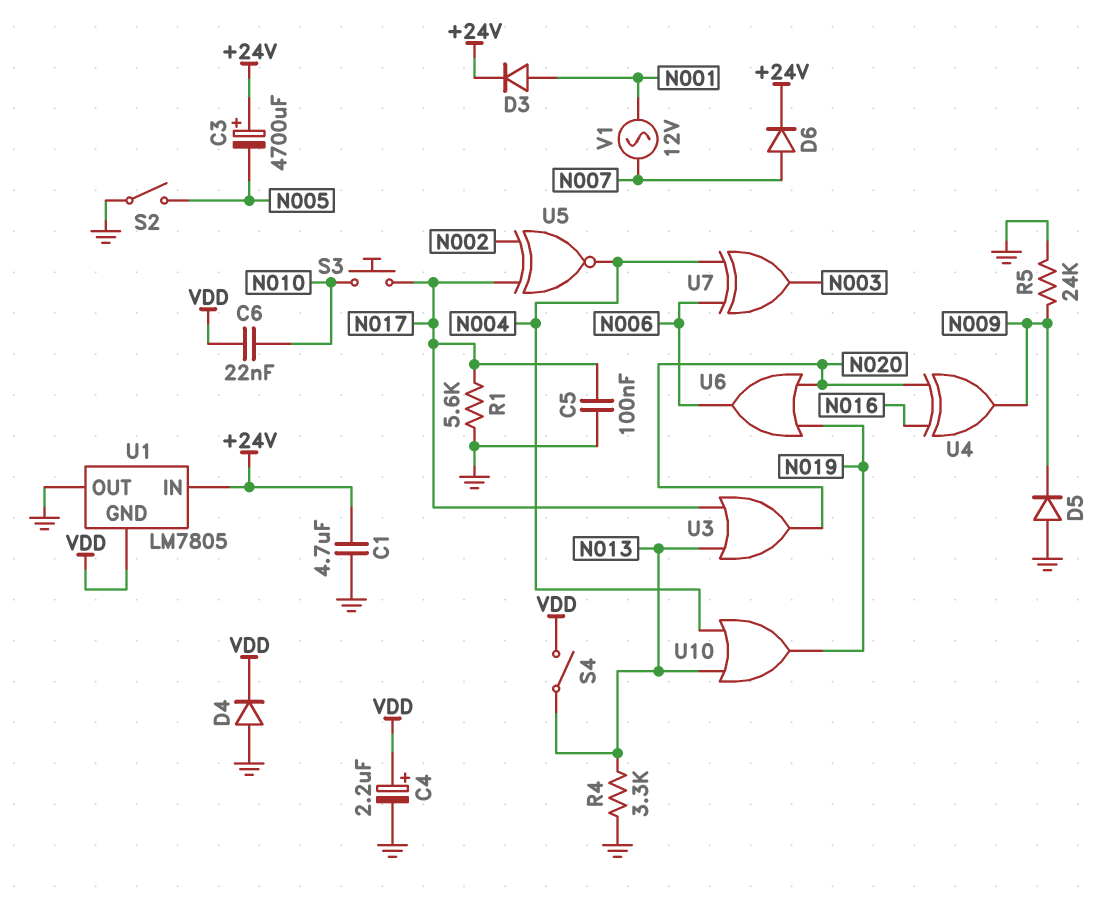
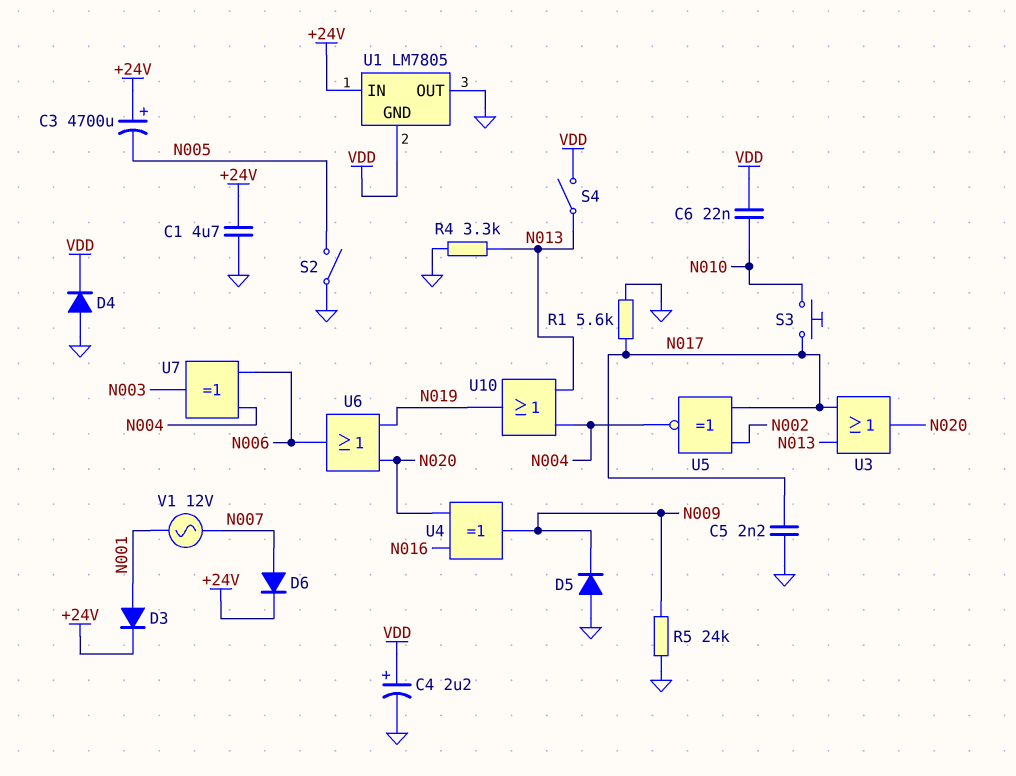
C5: 100nF (GND, N017) -> 2.2nF (GND, N017)

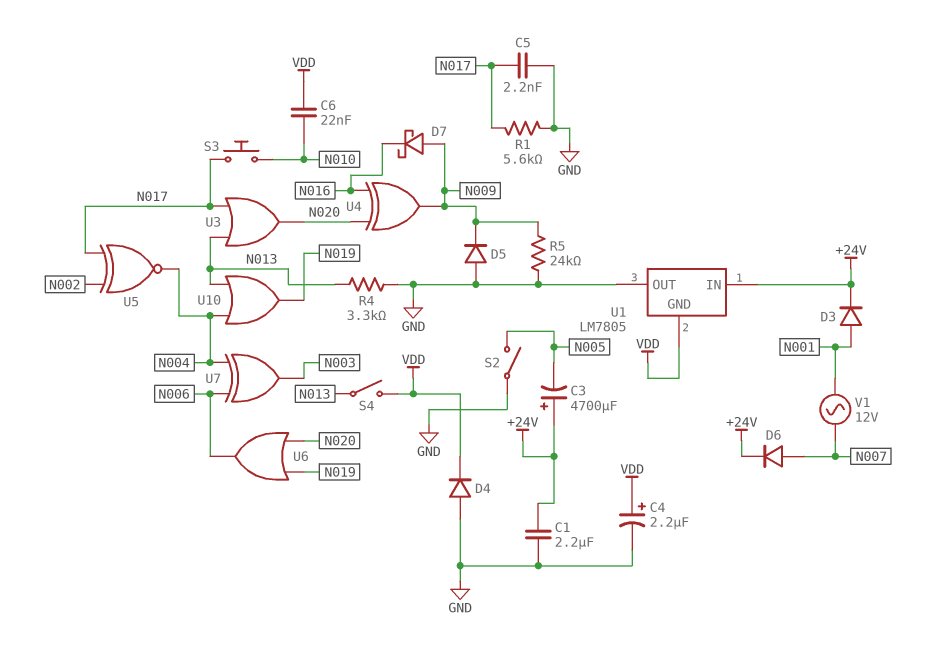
C1: 4.7uF (+24V, GND) -> 2.2uF (+24V, GND)
D7: none -> schottky (A N009, K N016)

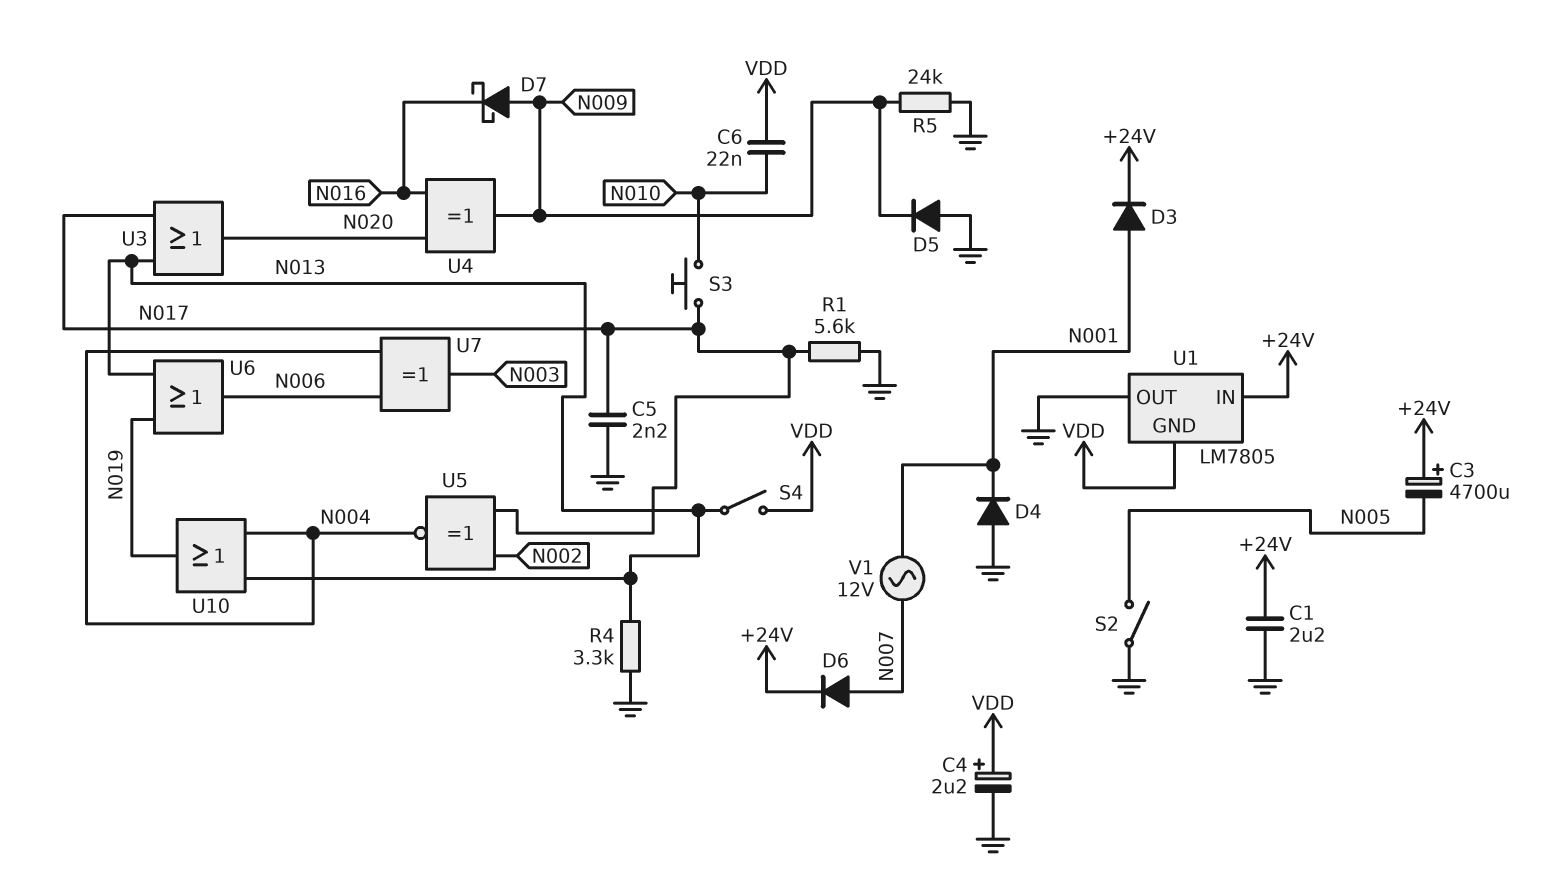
D4: diode (A GND, K VDD) -> diode (A GND, K N001)
U6: OR (in N019, in N020, out N006) -> OR (in N013, in N019, out N006)

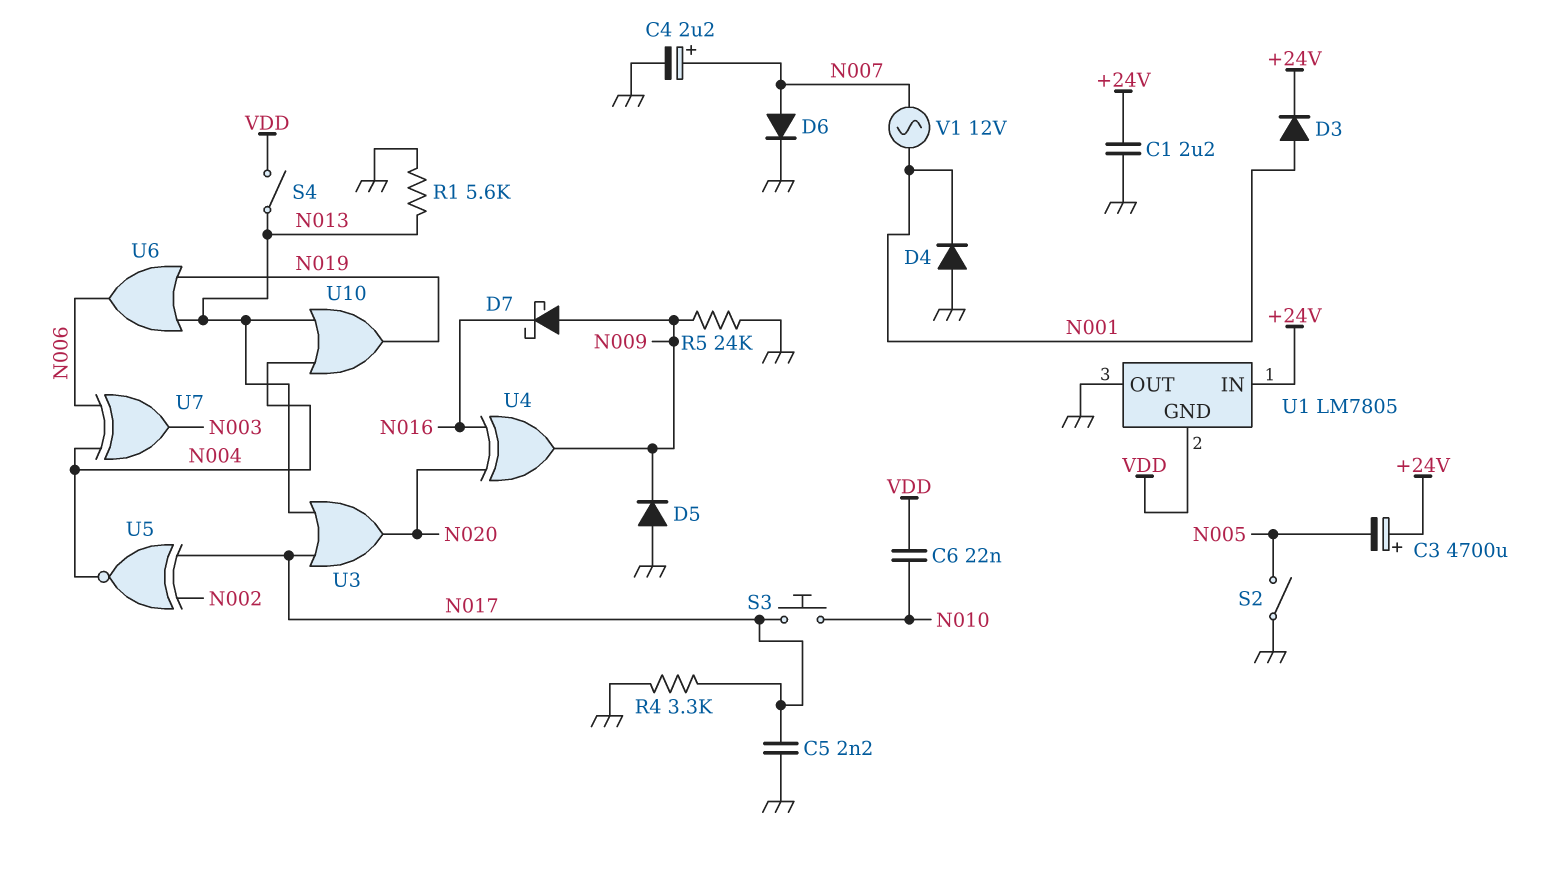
C4: 2.2uF (plus VDD, minus GND) -> 2.2uF (plus N007, minus GND)
D6: diode (A N007, K +24V) -> diode (A N007, K GND)
R1: 5.6k (GND, N017) -> 5.6k (GND, N013)
R4: 3.3k (GND, N013) -> 3.3k (GND, N017)

